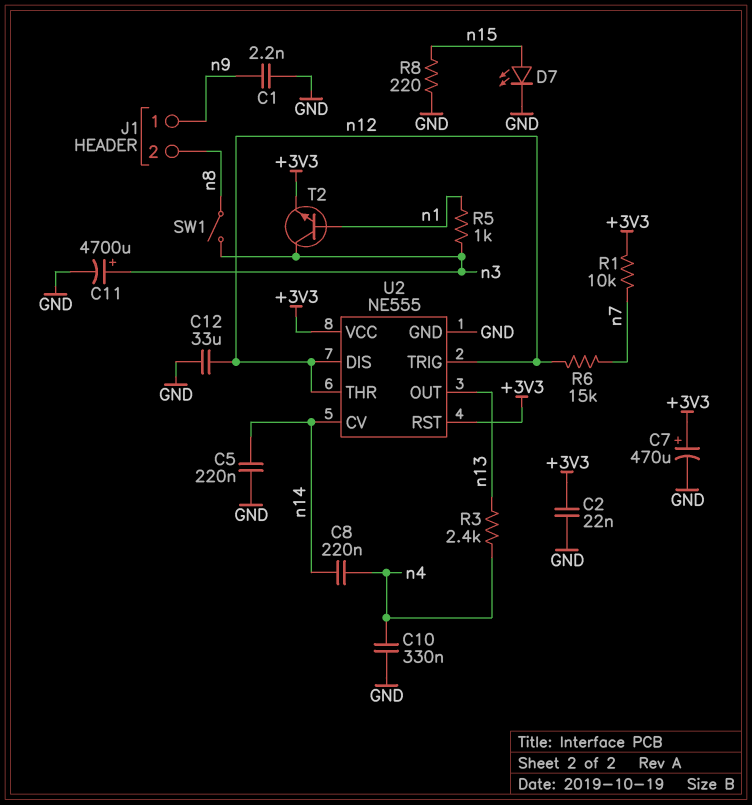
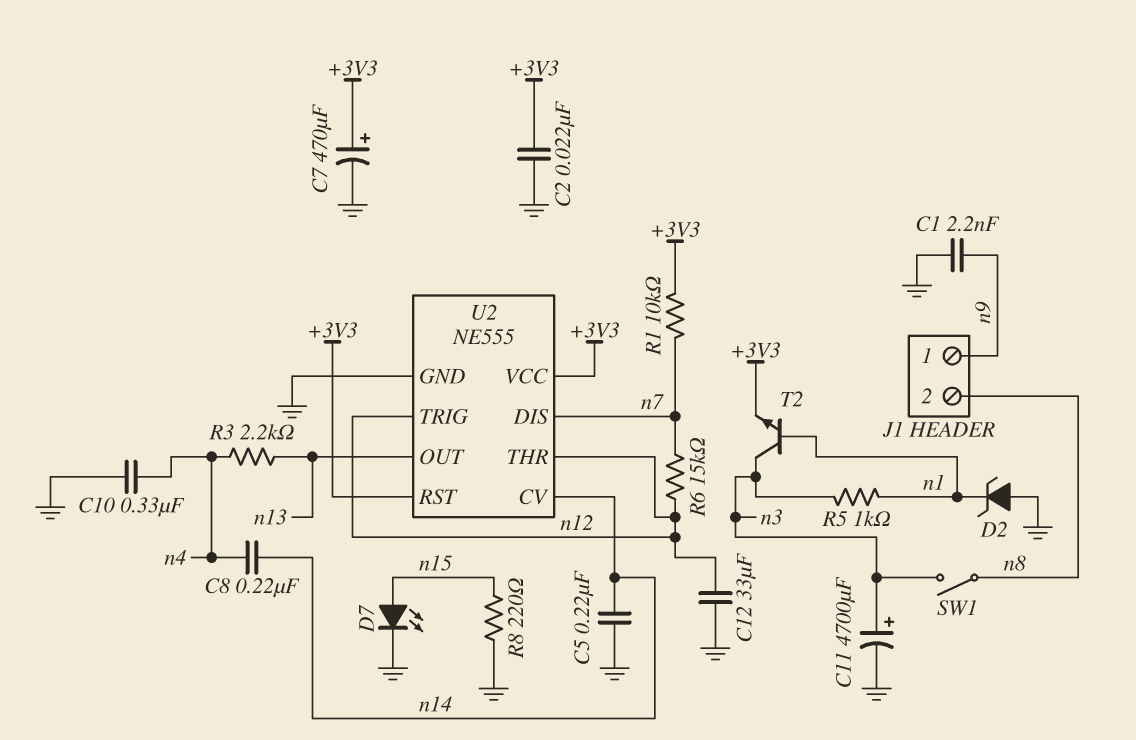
D2: none -> zener (A GND, K n1)
R3: 2.4k (n4, n13) -> 2.2k (n4, n13)
U2 pin DIS: n12 -> n7

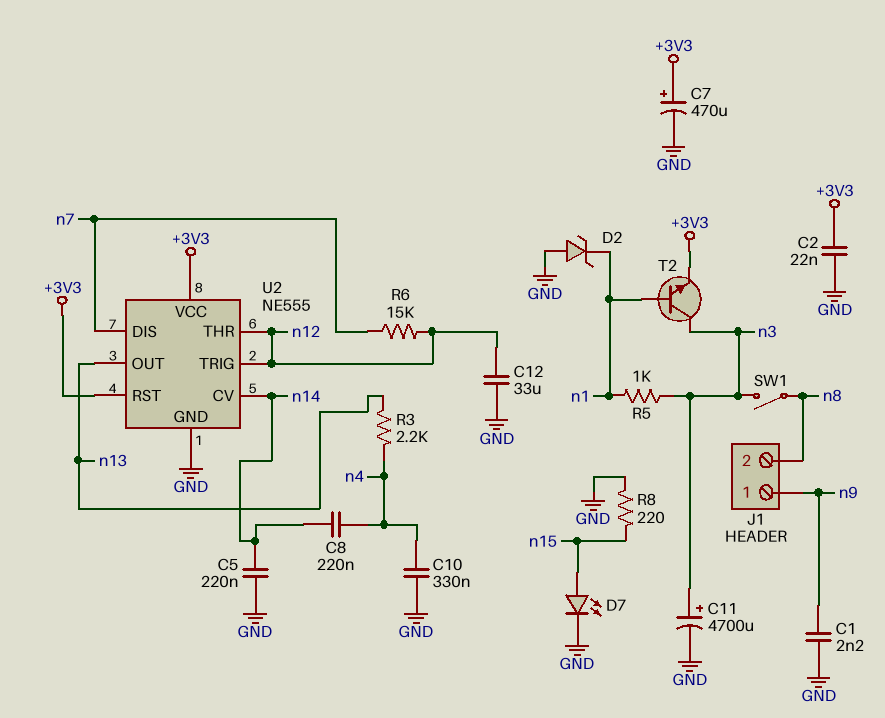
R1: 10k (+3V3, n7) -> none

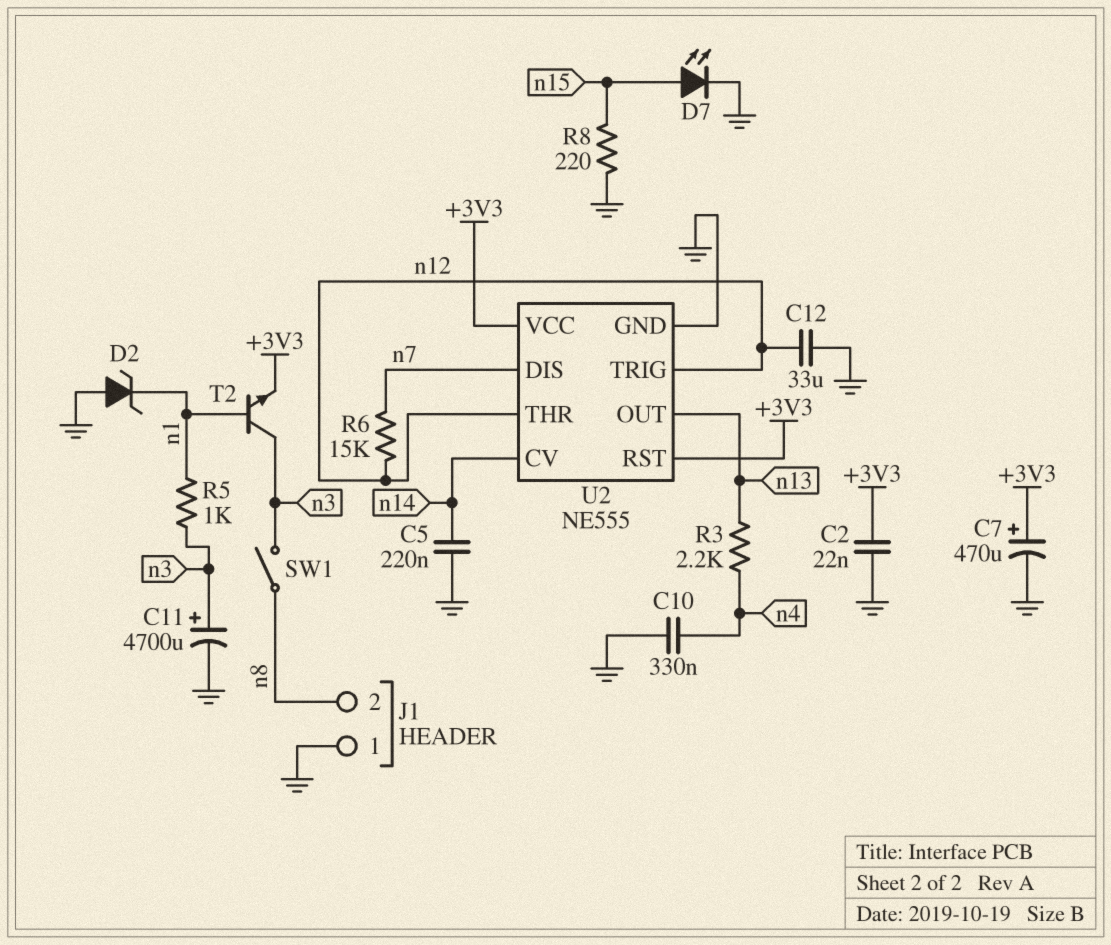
C1: 2.2nF (GND, n9) -> none
C8: 220nF (n4, n14) -> none
J1 pin 1: n9 -> GND

